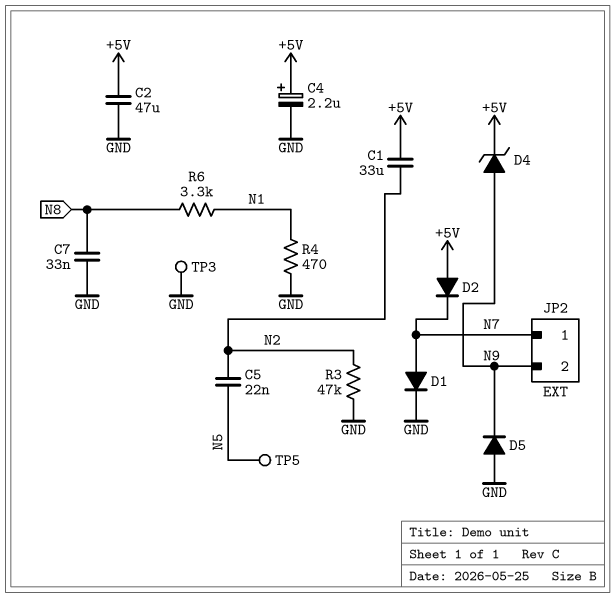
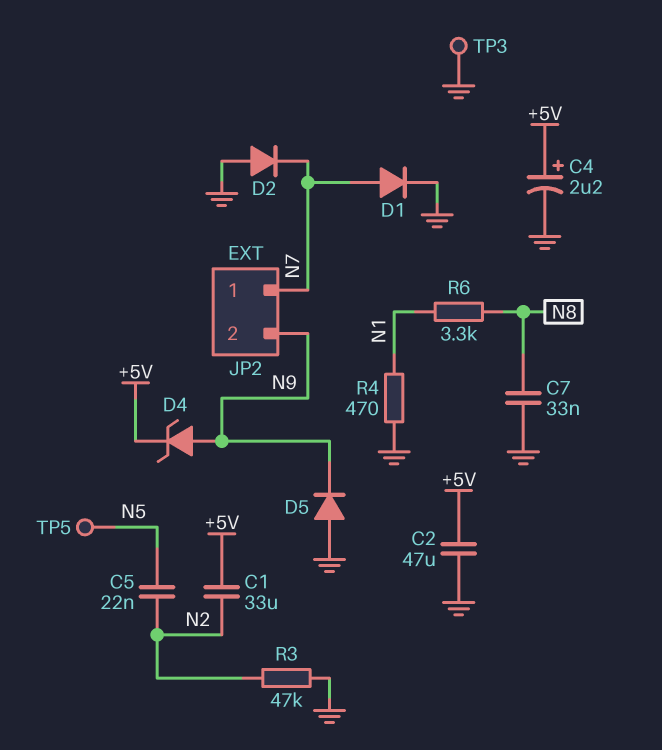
D2: diode (A +5V, K N7) -> diode (A GND, K N7)

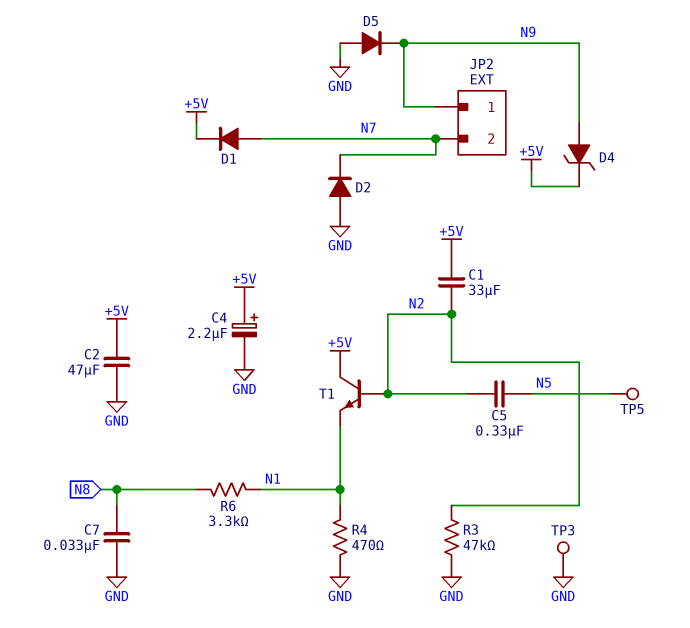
C5: 22nF (N2, N5) -> 330nF (N2, N5)
D1: diode (A N7, K GND) -> diode (A N7, K +5V)
JP2 pin 1: N7 -> N9
JP2 pin 2: N9 -> N7
T1: none -> NPN (B N2, C +5V, E N1)

